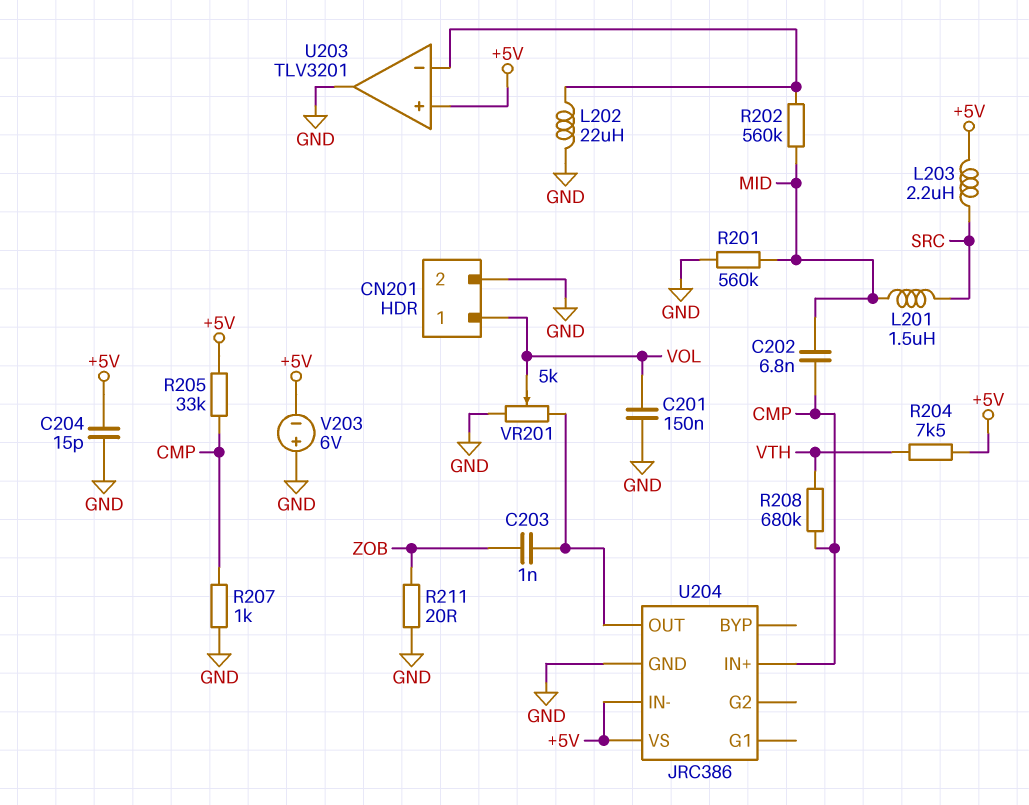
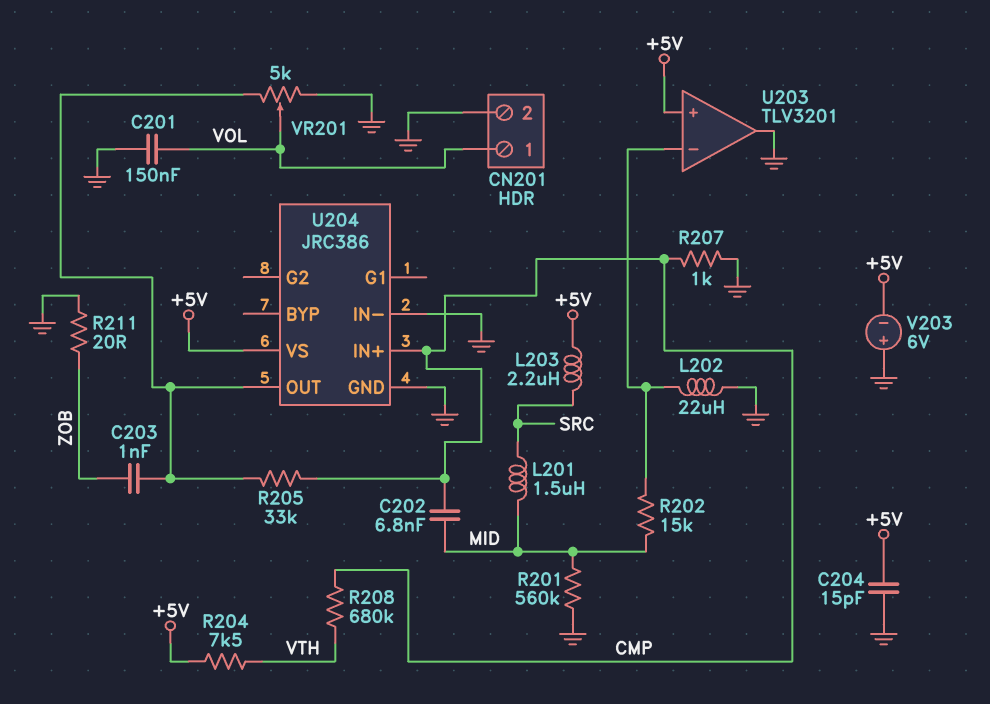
R202: 560k (MID, U203/in-) -> 15k (MID, U203/in-)
R205: 33k (+5V, CMP) -> 33k (CMP, U204/OUT)
U204 pin IN-: +5V -> GND

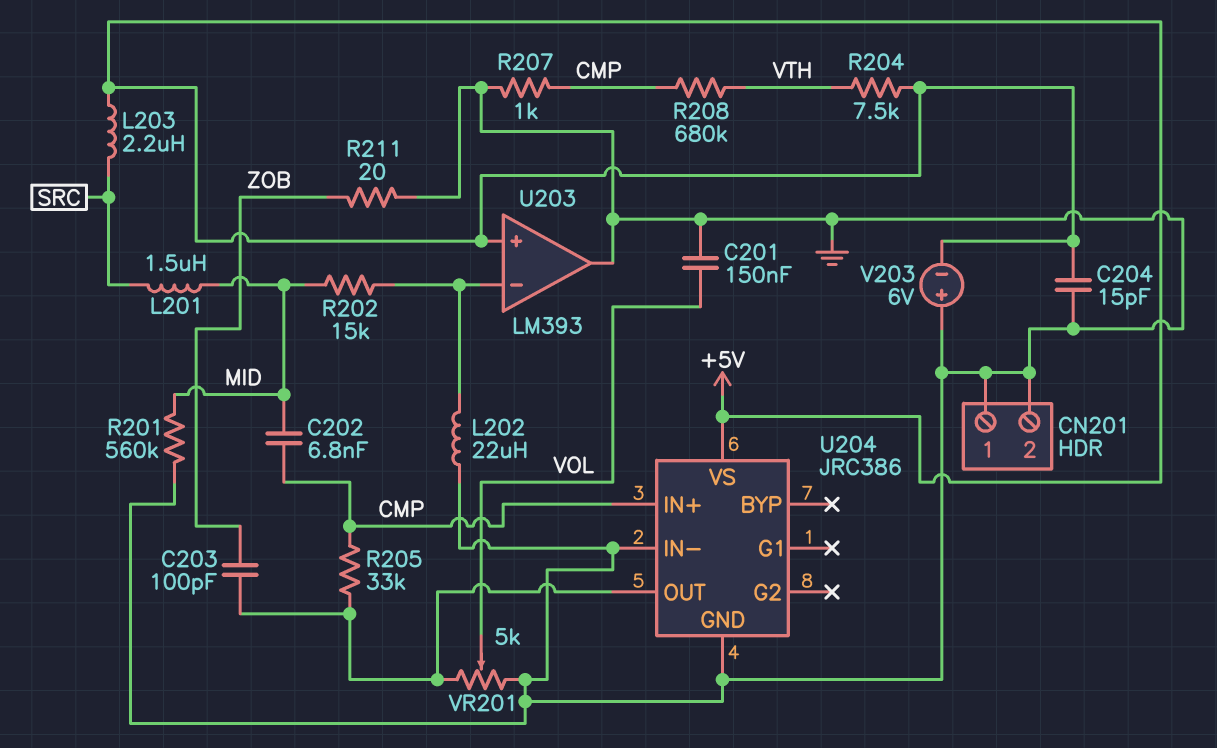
C203: 1nF (U204/OUT, ZOB) -> 100pF (U204/OUT, ZOB)
CN201 pin 1: VOL -> GND
U203: TLV3201 -> LM393

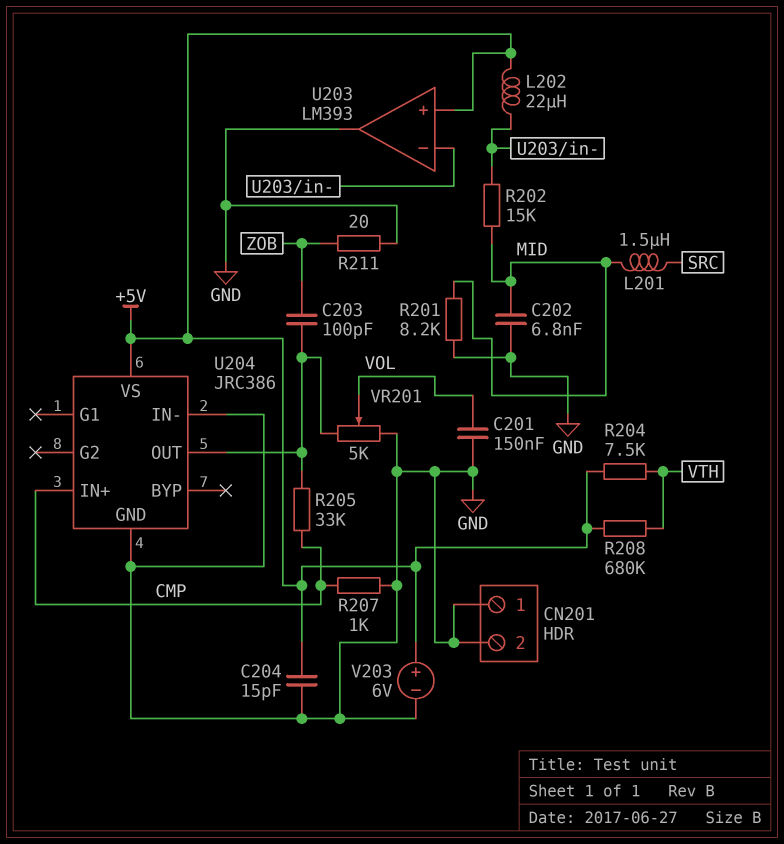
C202: 6.8nF (CMP, MID) -> 6.8nF (GND, MID)
L202: 22uH (GND, U203/in-) -> 22uH (+5V, U203/in-)
L203: 2.2uH (+5V, SRC) -> none
R201: 560k (GND, MID) -> 8.2k (GND, MID)
R208: 680k (CMP, VTH) -> 680k (+5V, VTH)
V203: 6V (plus GND, minus +5V) -> 6V (plus +5V, minus GND)

